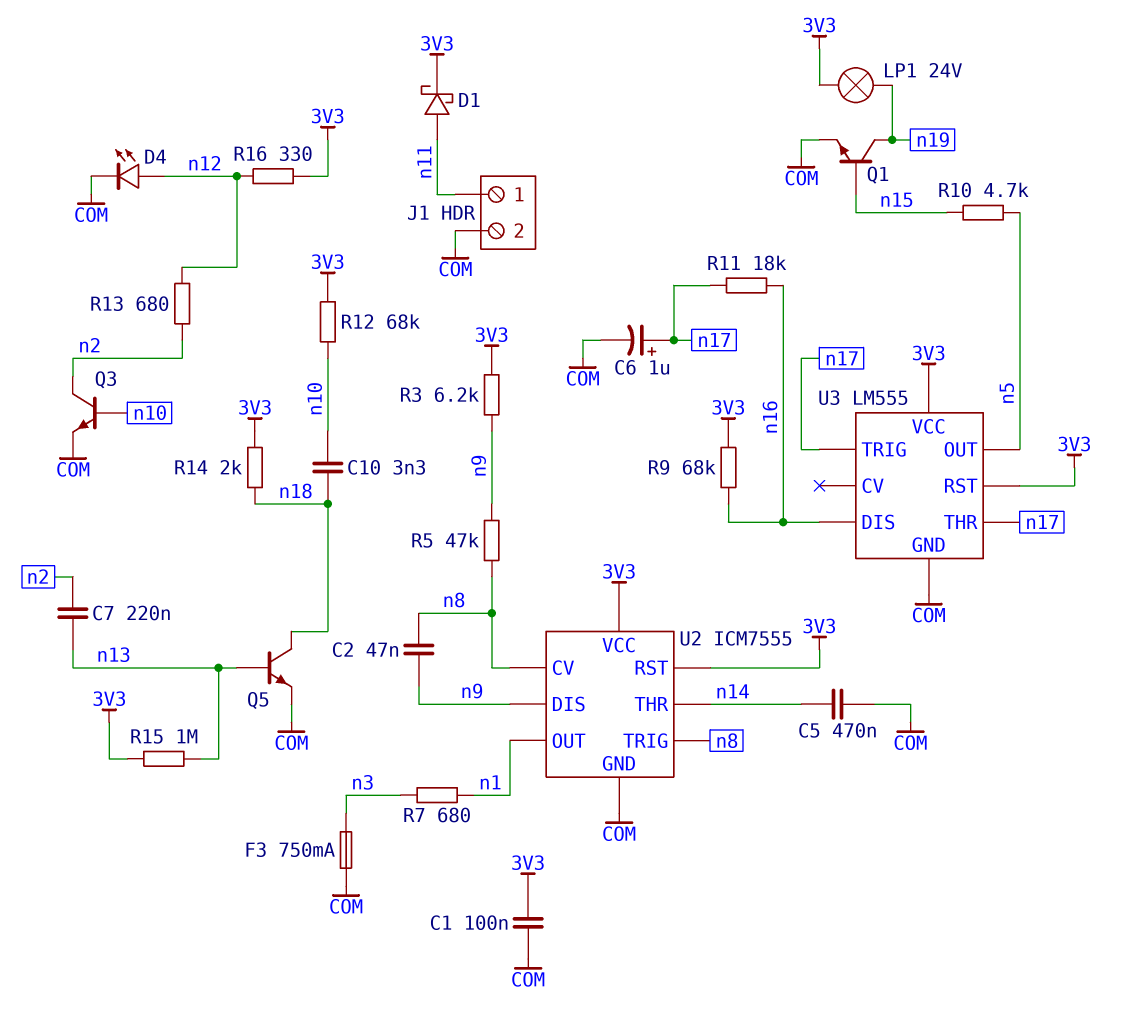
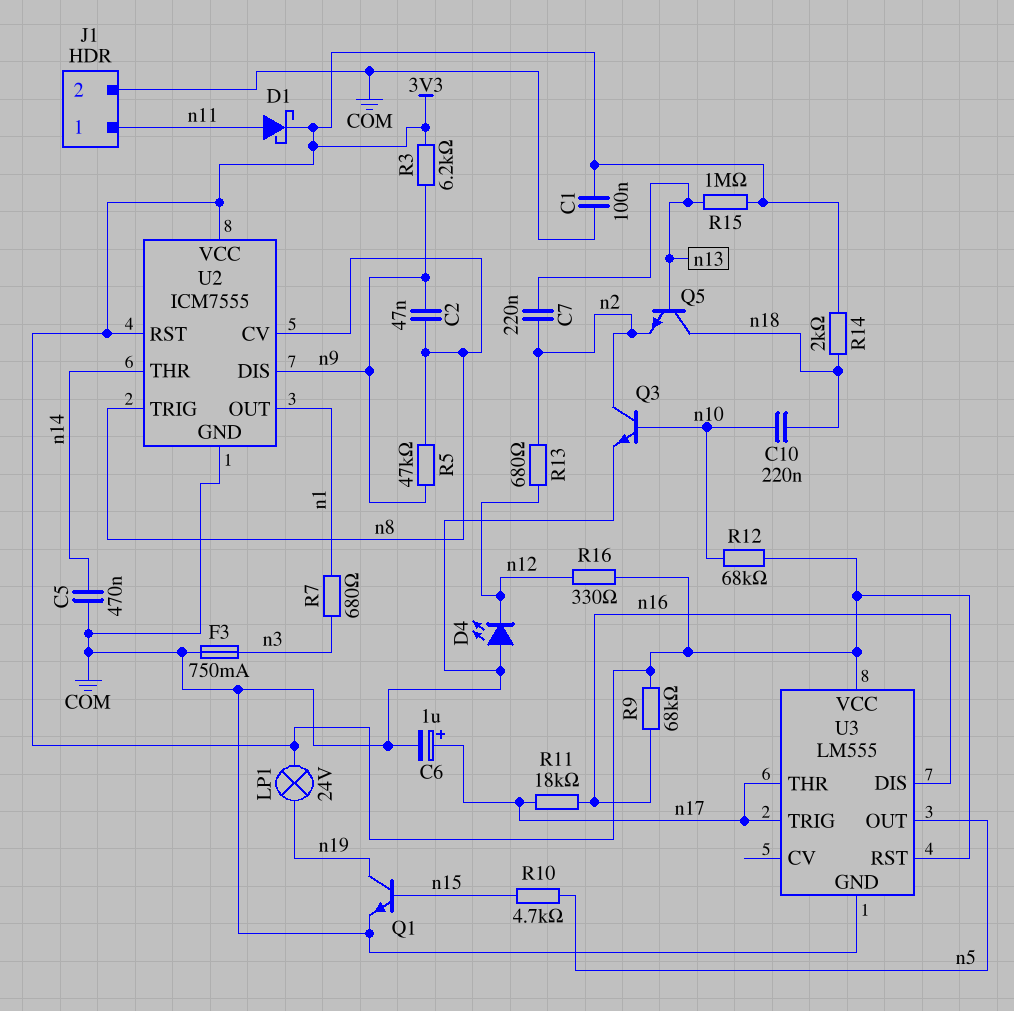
C10: 3.3nF (n10, n18) -> 220nF (n10, n18)
D4: LED (A n12, K COM) -> LED (A COM, K n12)
Q5: NPN (B n13, C n18, E COM) -> NPN (B n13, C n18, E n2)

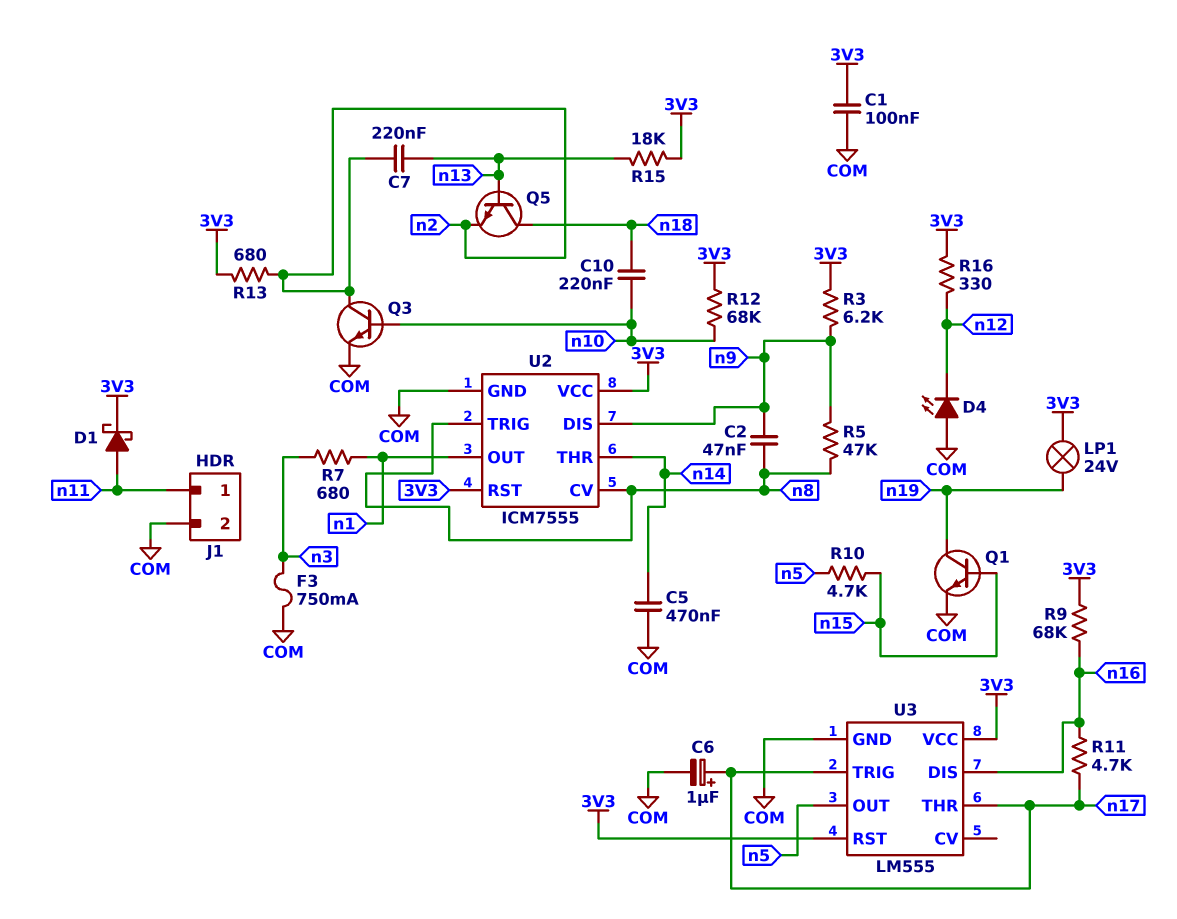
R11: 18k (n16, n17) -> 4.7k (n16, n17)
R13: 680 (n2, n12) -> 680 (3V3, n2)
R14: 2k (3V3, n18) -> none
R15: 1M (3V3, n13) -> 18k (3V3, n13)

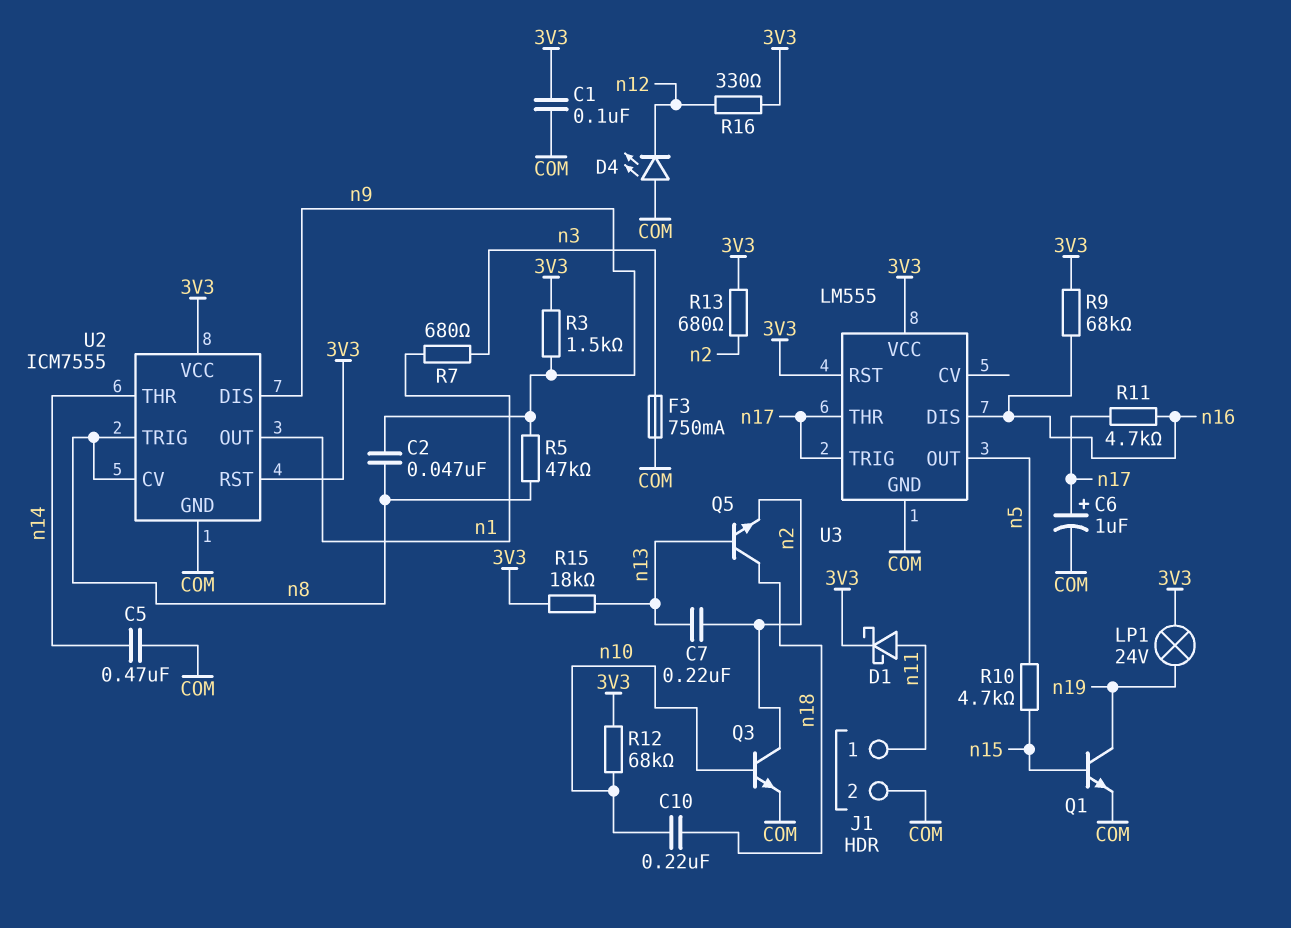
R3: 6.2k (3V3, n9) -> 1.5k (3V3, n9)

